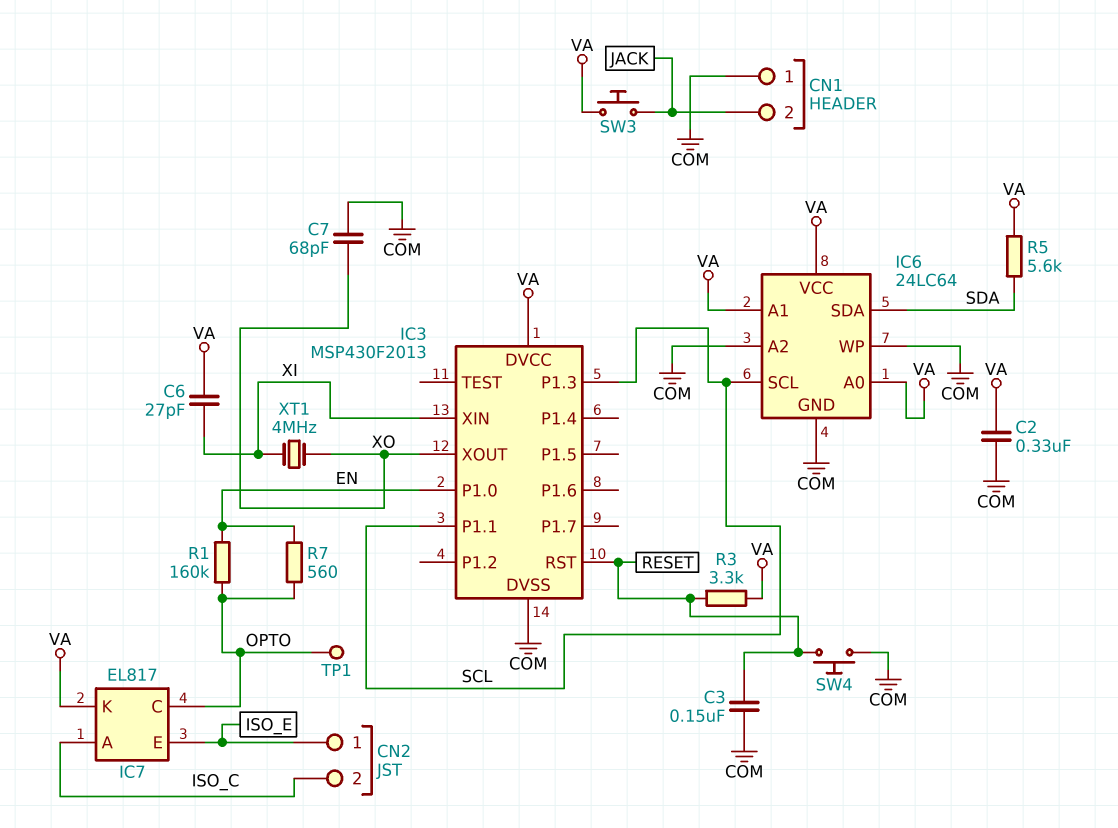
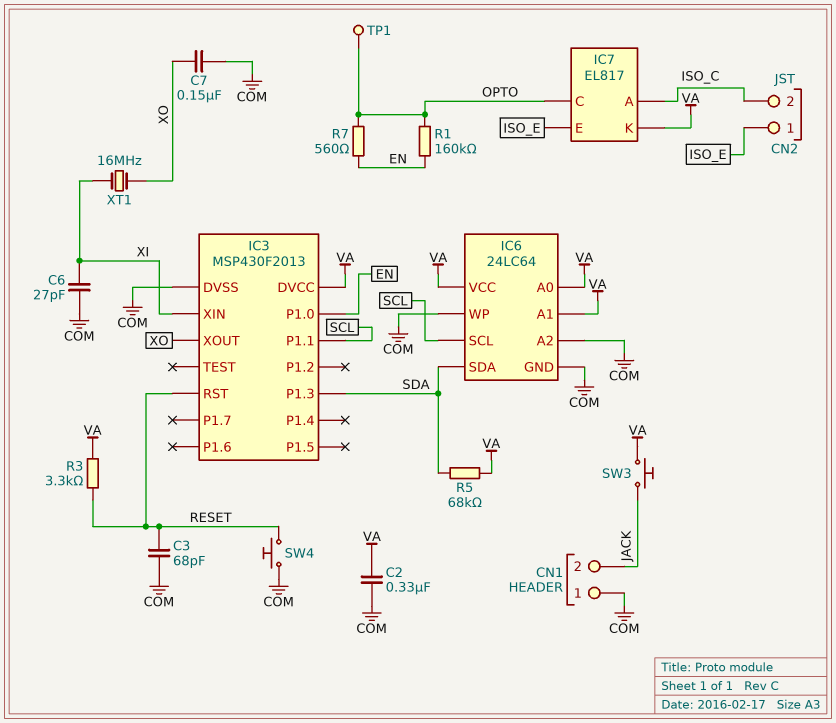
C3: 150nF (COM, RESET) -> 68pF (COM, RESET)
C6: 27pF (VA, XI) -> 27pF (COM, XI)
C7: 68pF (COM, XO) -> 150nF (COM, XO)
IC3 pin P1.3: SCL -> SDA
R5: 5.6k (SDA, VA) -> 68k (SDA, VA)
XT1: 4MHz (XI, XO) -> 16MHz (XI, XO)

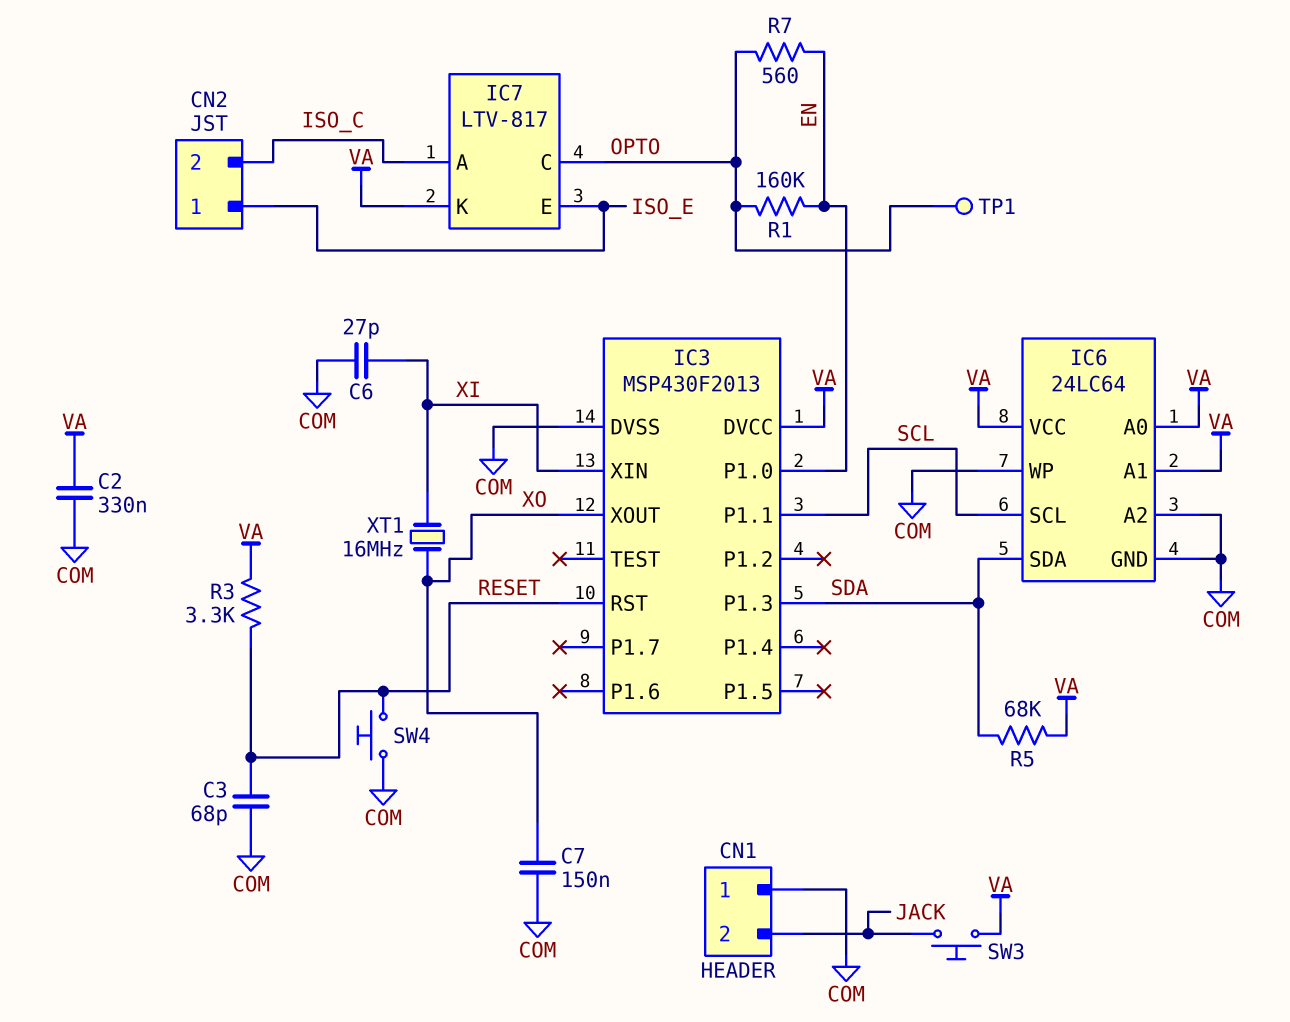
IC7: EL817 -> LTV-817

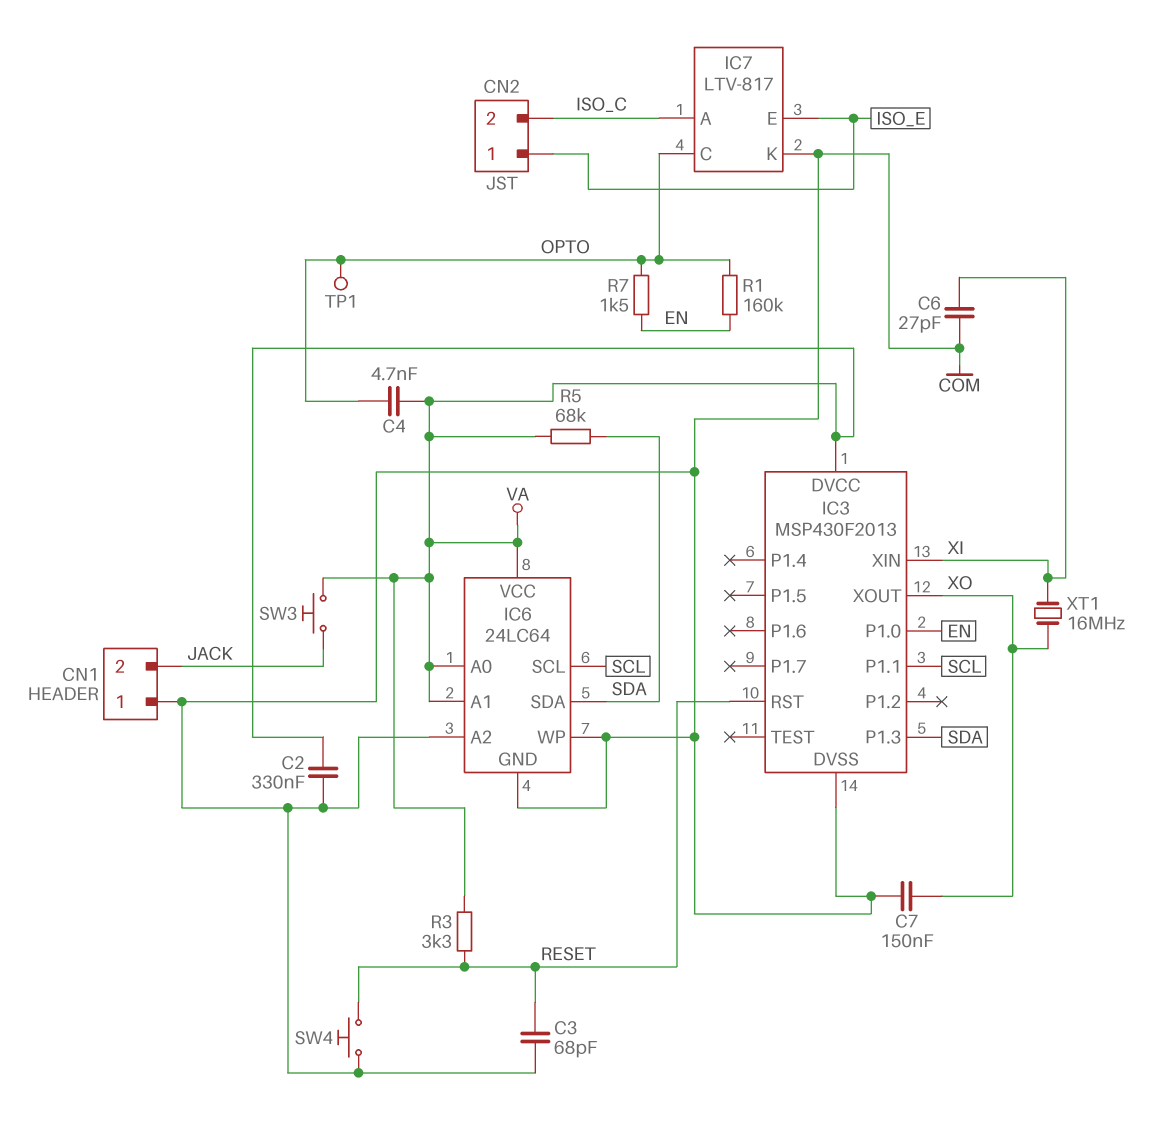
C4: none -> 4.7nF (OPTO, VA)
IC7 pin K: VA -> COM
R7: 560 (EN, OPTO) -> 1.5k (EN, OPTO)

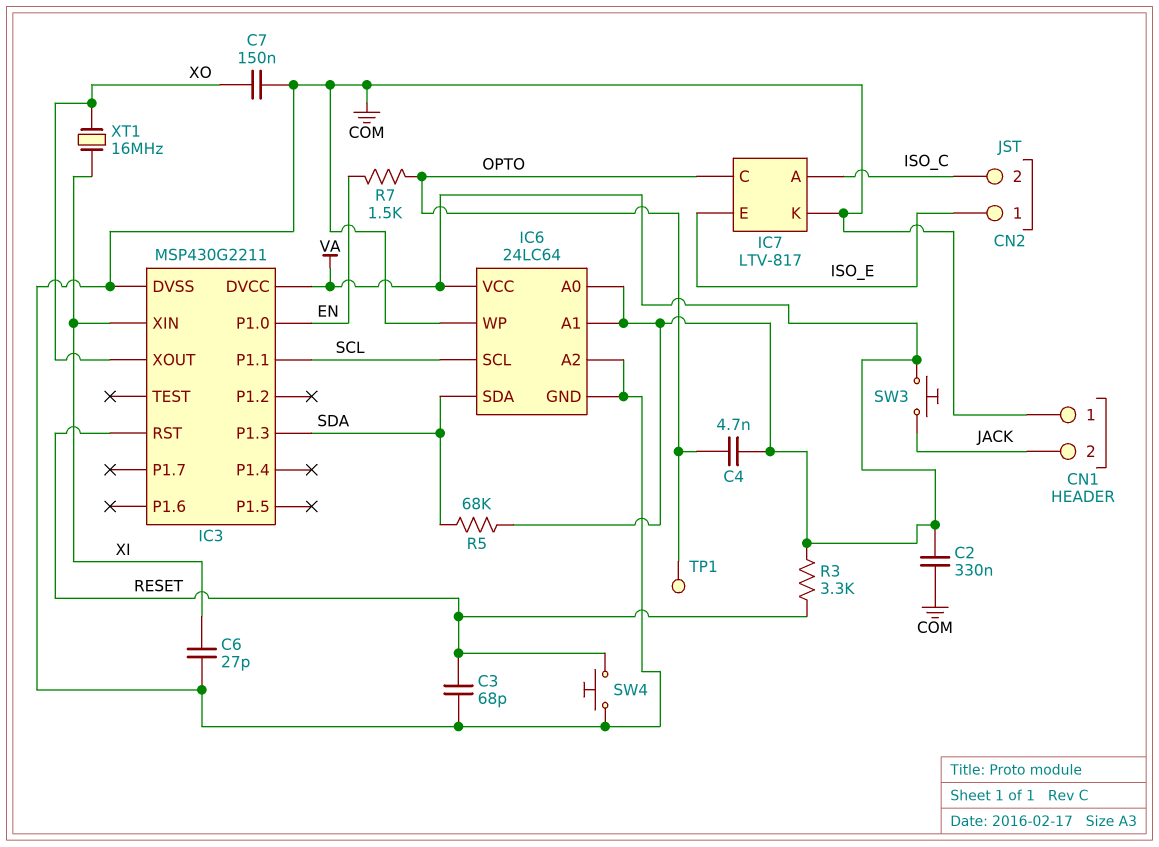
IC3: MSP430F2013 -> MSP430G2211
R1: 160k (EN, OPTO) -> none

